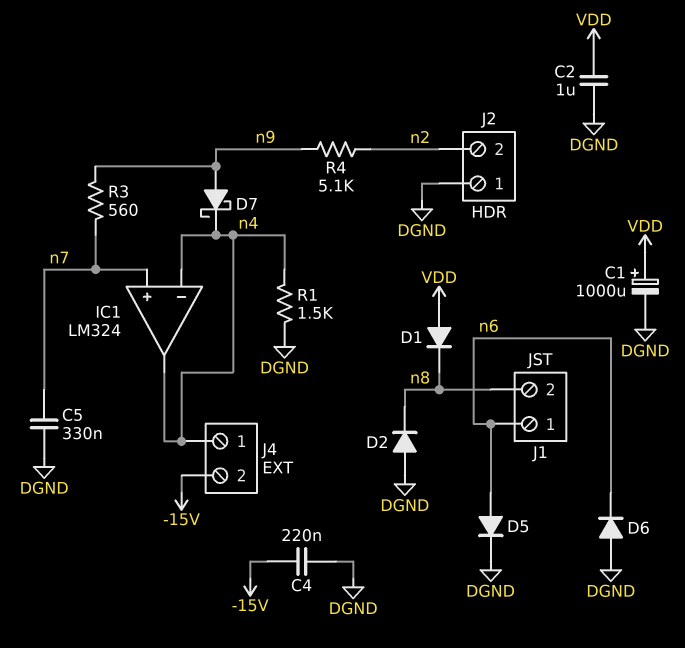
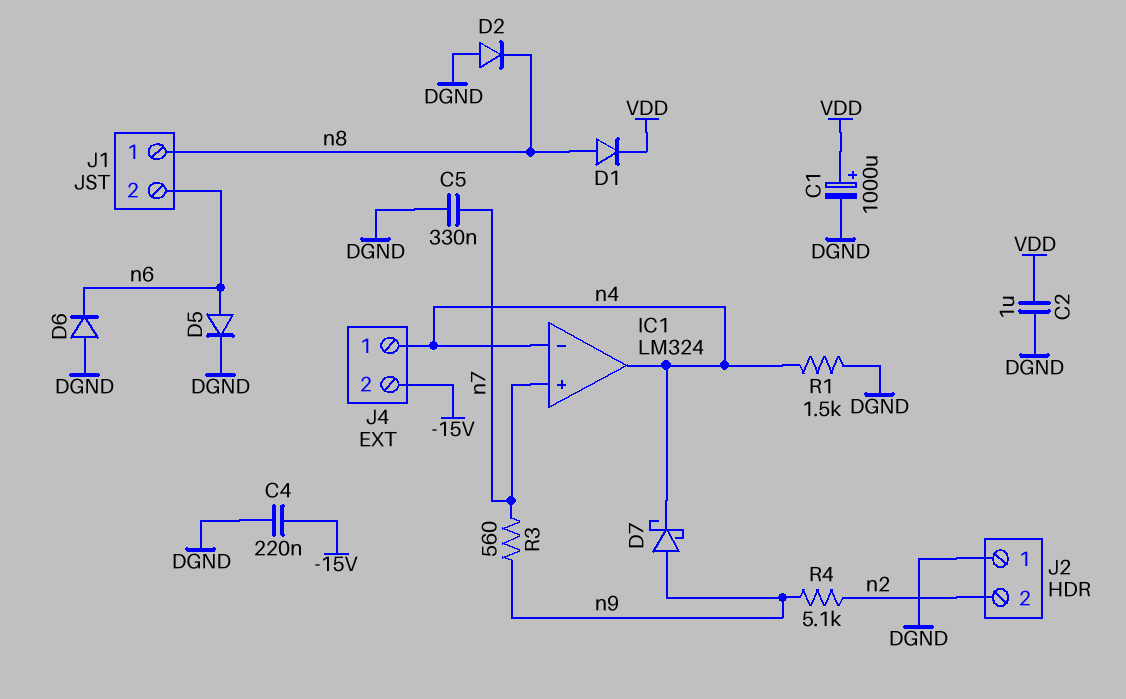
D1: diode (A VDD, K n8) -> diode (A n8, K VDD)
J1 pin 1: n6 -> n8
J1 pin 2: n8 -> n6

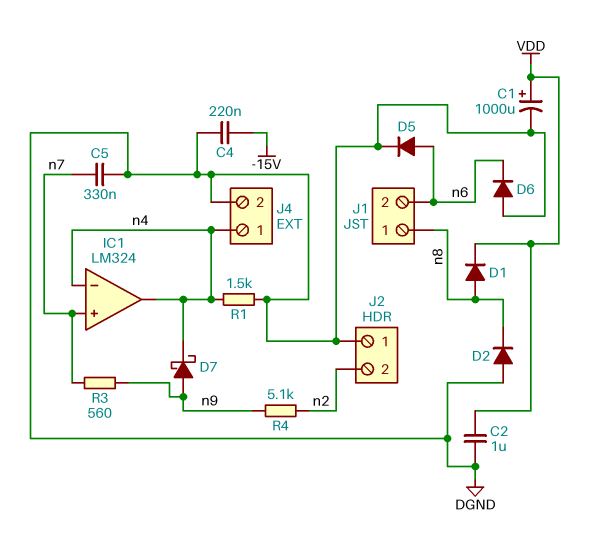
J4 pin 2: -15V -> DGND

